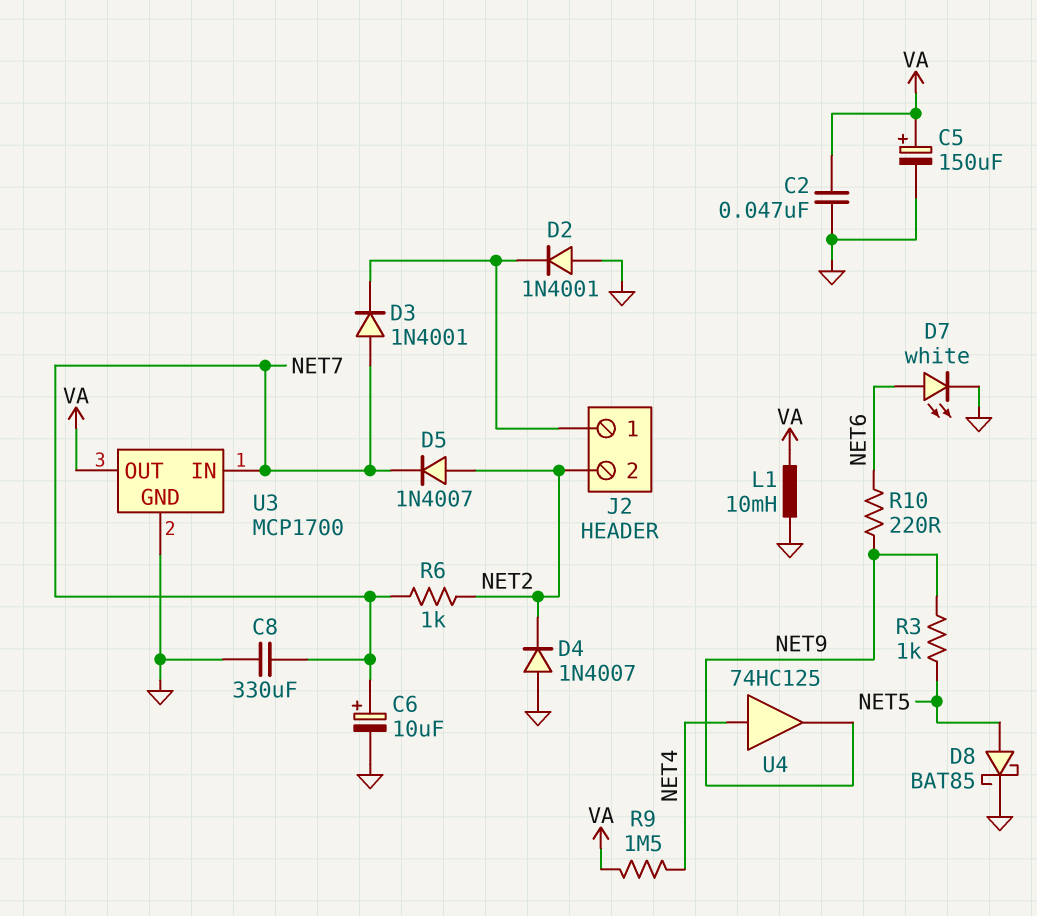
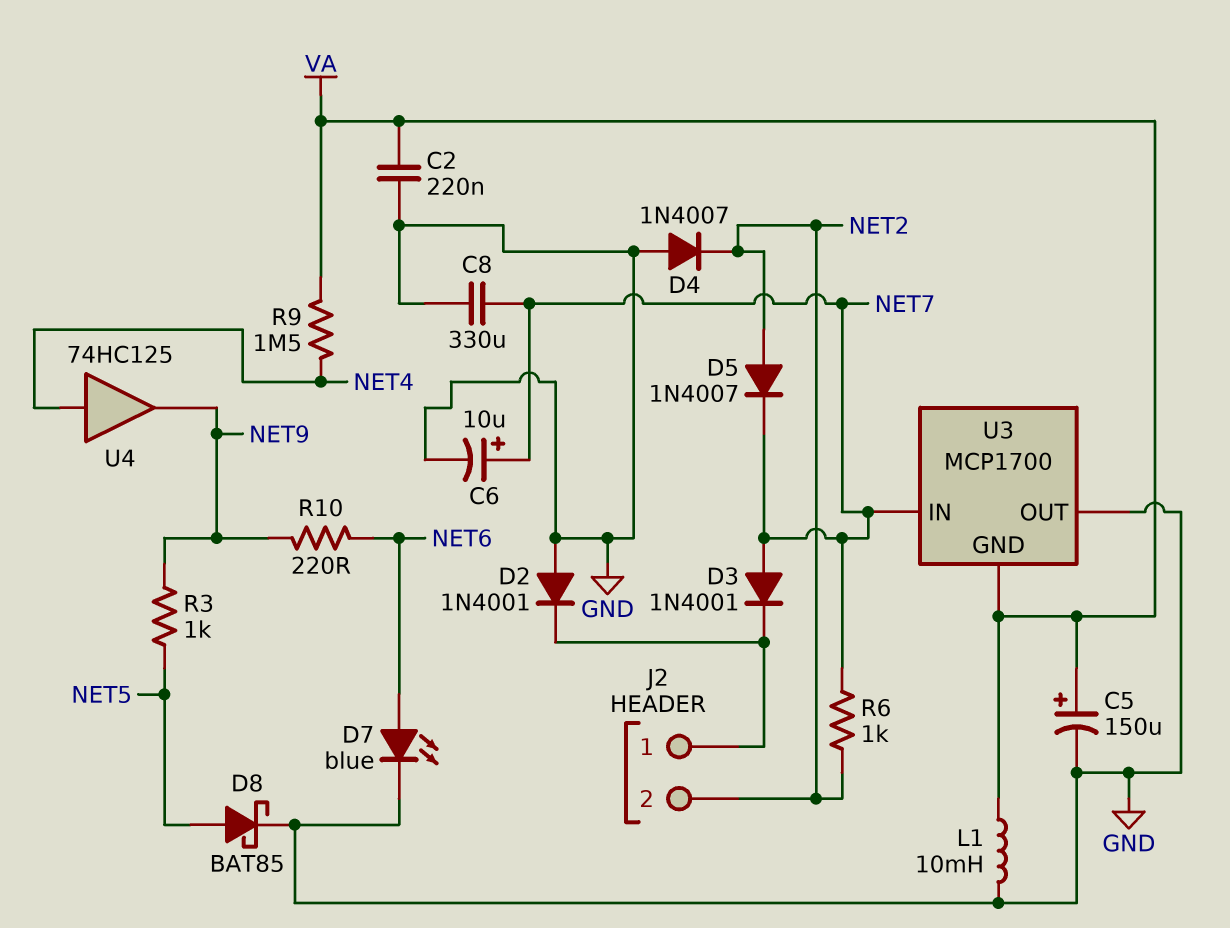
C2: 47nF (GND, VA) -> 220nF (GND, VA)
D7: LED white (A NET6, K GND) -> LED blue (A NET6, K GND)
U3 pin GND: GND -> VA
U3 pin OUT: VA -> GND

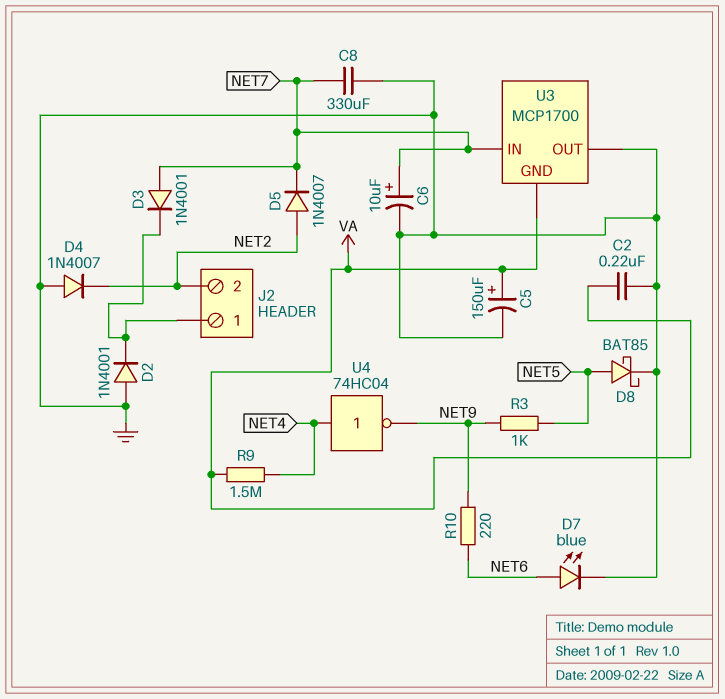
L1: 10mH (GND, VA) -> none
R6: 1k (NET2, NET7) -> none
U4: buffer 74HC125 (in NET4, out NET9) -> NOT 74HC04 (in NET4, out NET9)

